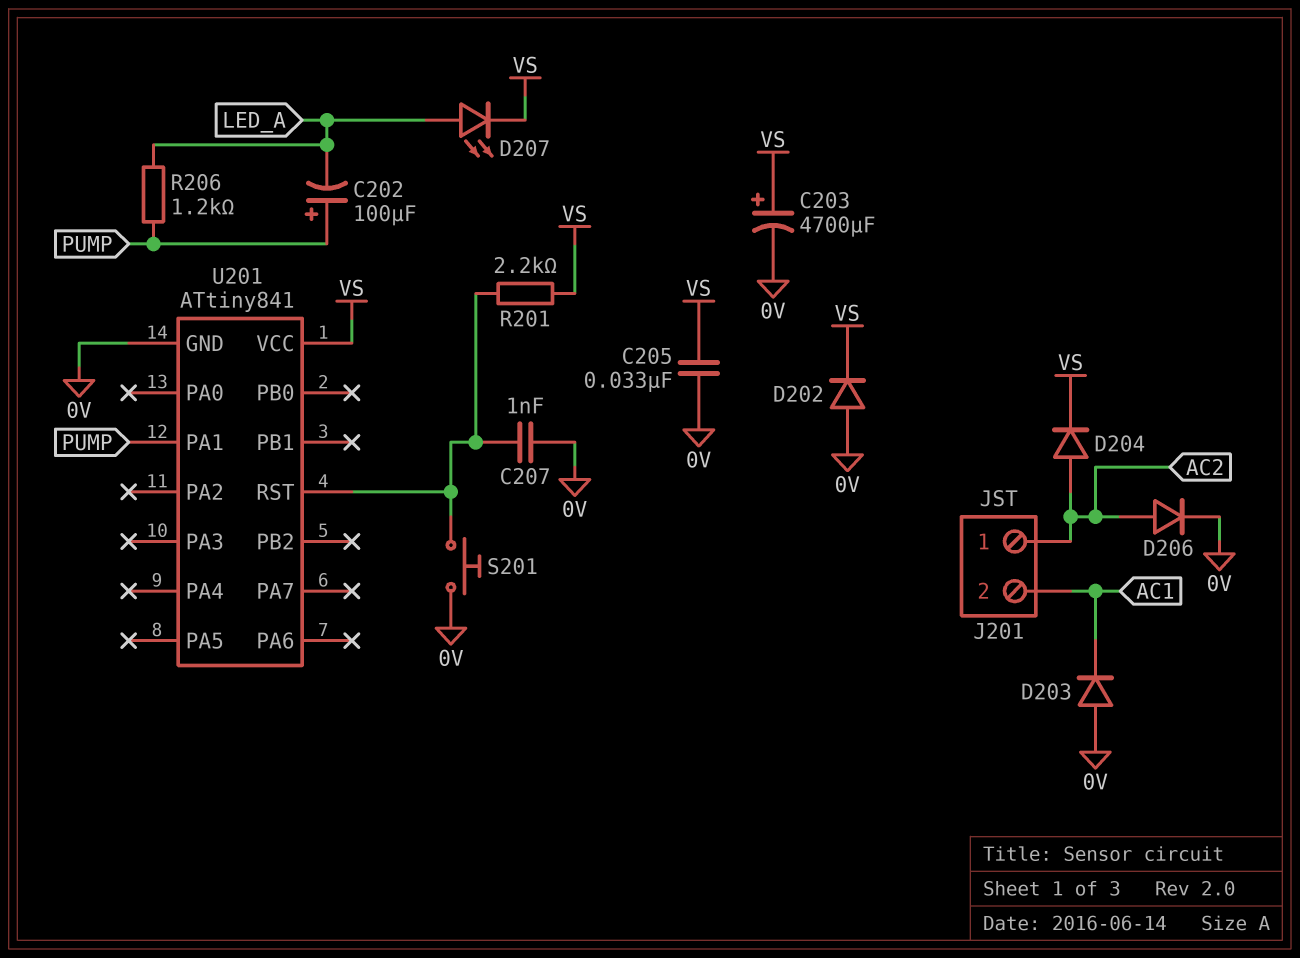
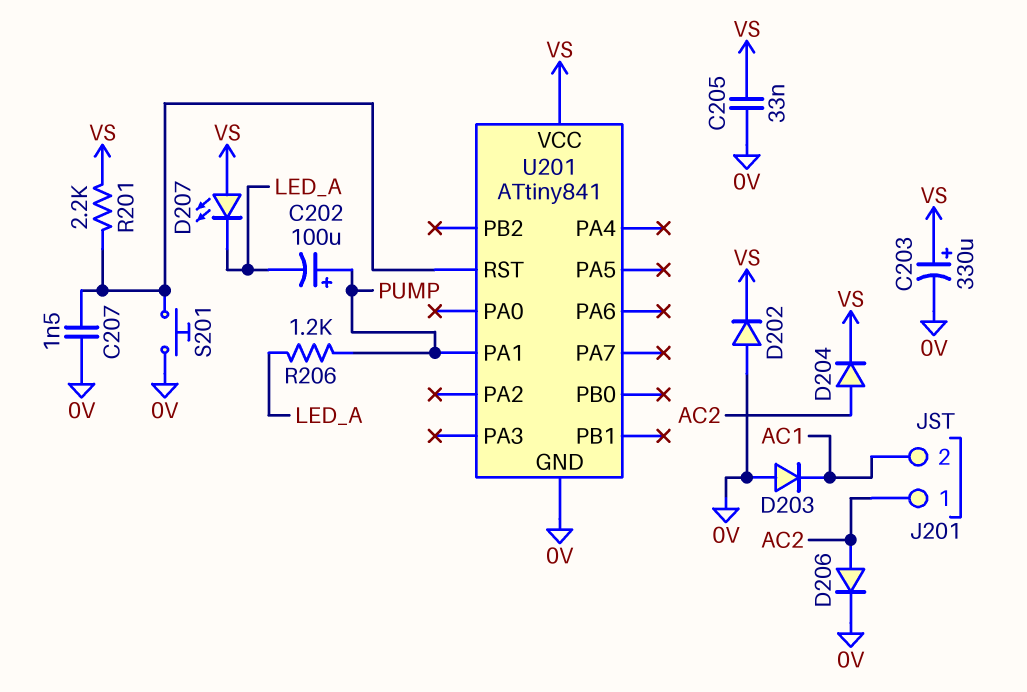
C203: 4700uF (plus VS, minus 0V) -> 330uF (plus VS, minus 0V)
C207: 1nF (0V, U201/RST) -> 1.5nF (0V, U201/RST)
D207: LED (A LED_A, K VS) -> LED (A VS, K LED_A)

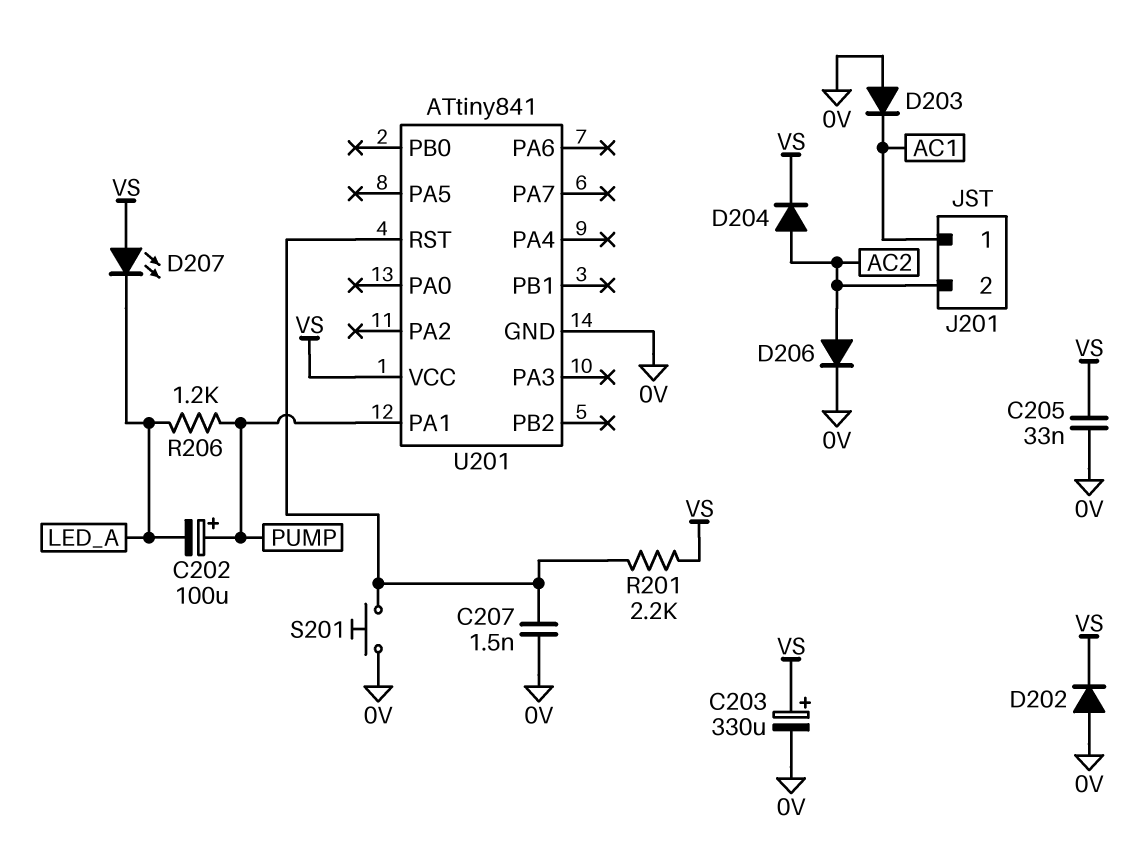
J201 pin 1: AC2 -> AC1
J201 pin 2: AC1 -> AC2

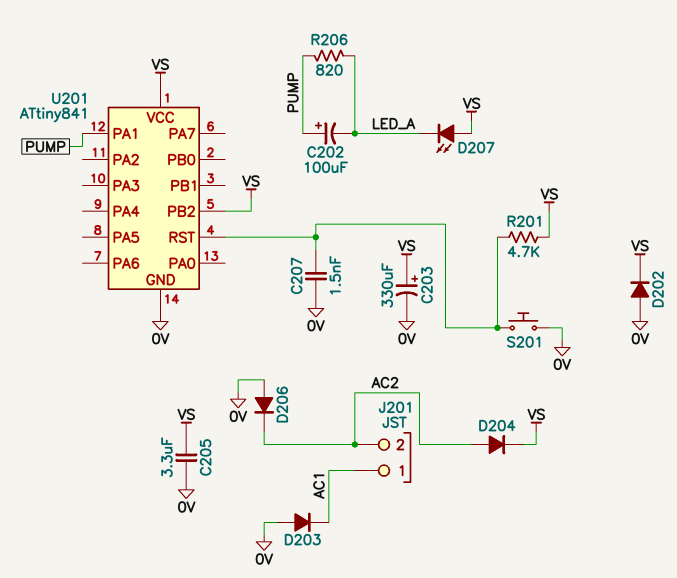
C205: 33nF (0V, VS) -> 3.3uF (0V, VS)
D206: diode (A AC2, K 0V) -> diode (A 0V, K AC2)
R201: 2.2k (U201/RST, VS) -> 4.7k (U201/RST, VS)
R206: 1.2k (LED_A, PUMP) -> 820 (LED_A, PUMP)
U201 pin PB2: none -> VS

